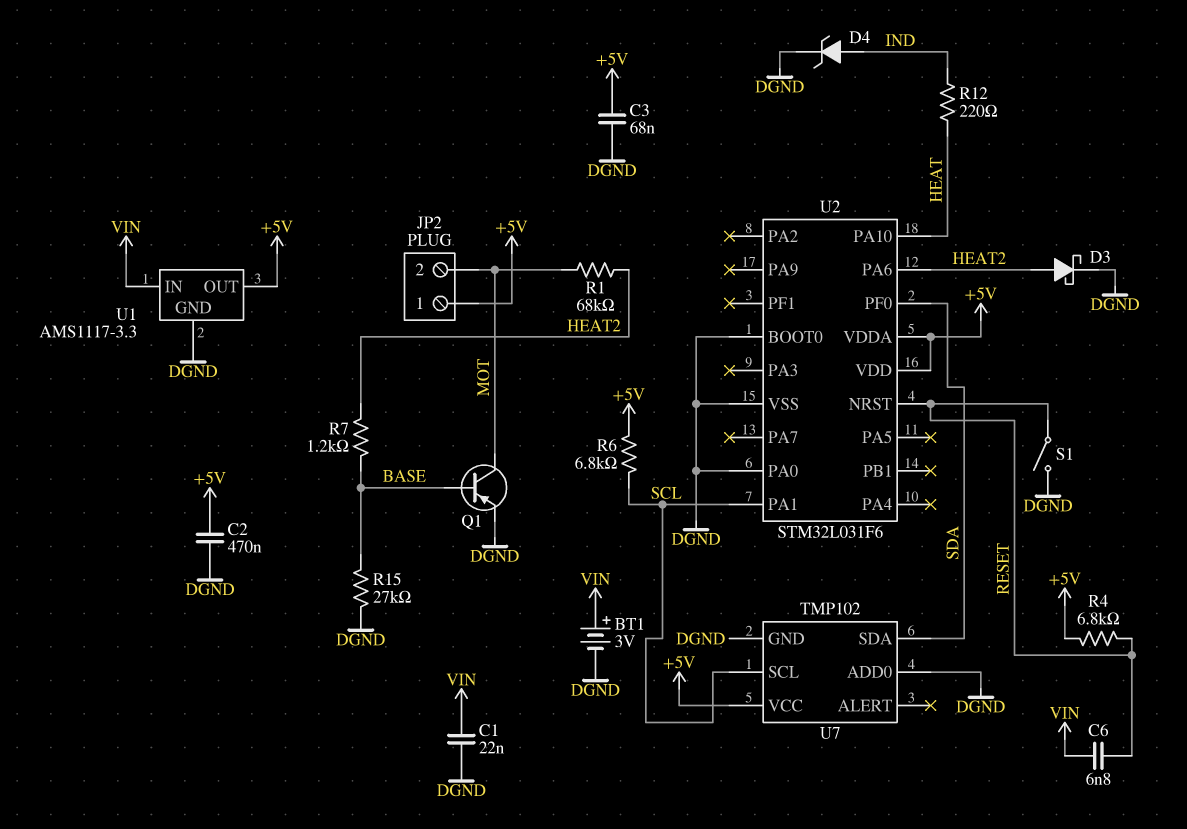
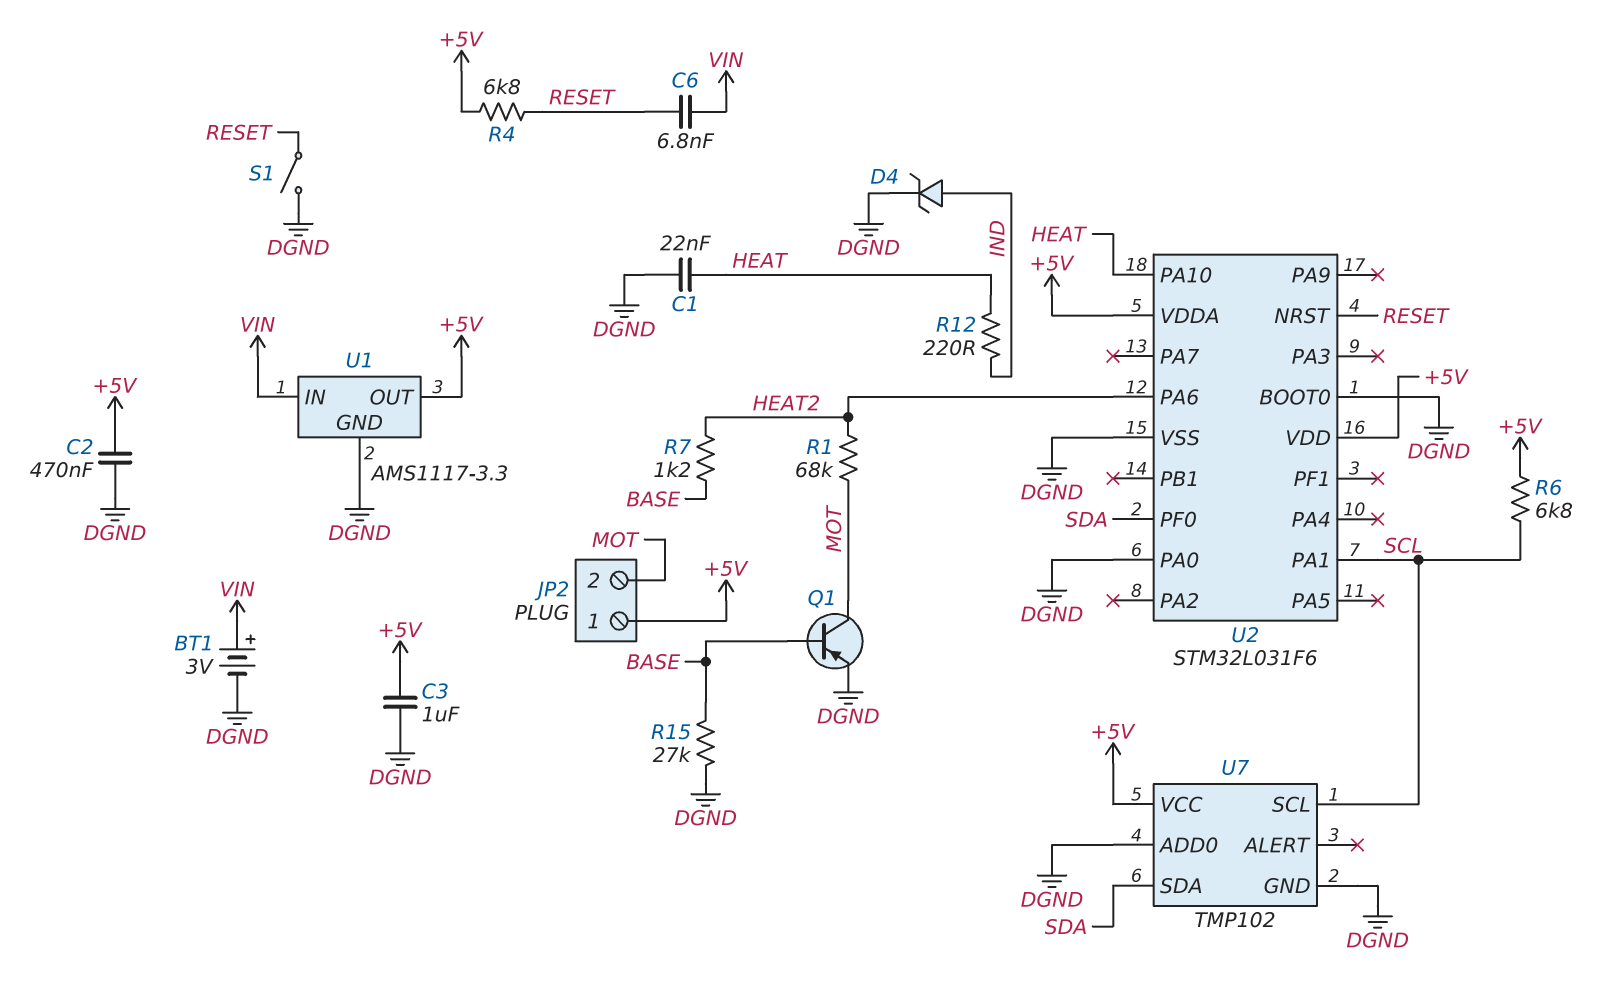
C1: 22nF (DGND, VIN) -> 22nF (DGND, HEAT)
C3: 68nF (+5V, DGND) -> 1uF (+5V, DGND)
D3: schottky (A HEAT2, K DGND) -> none

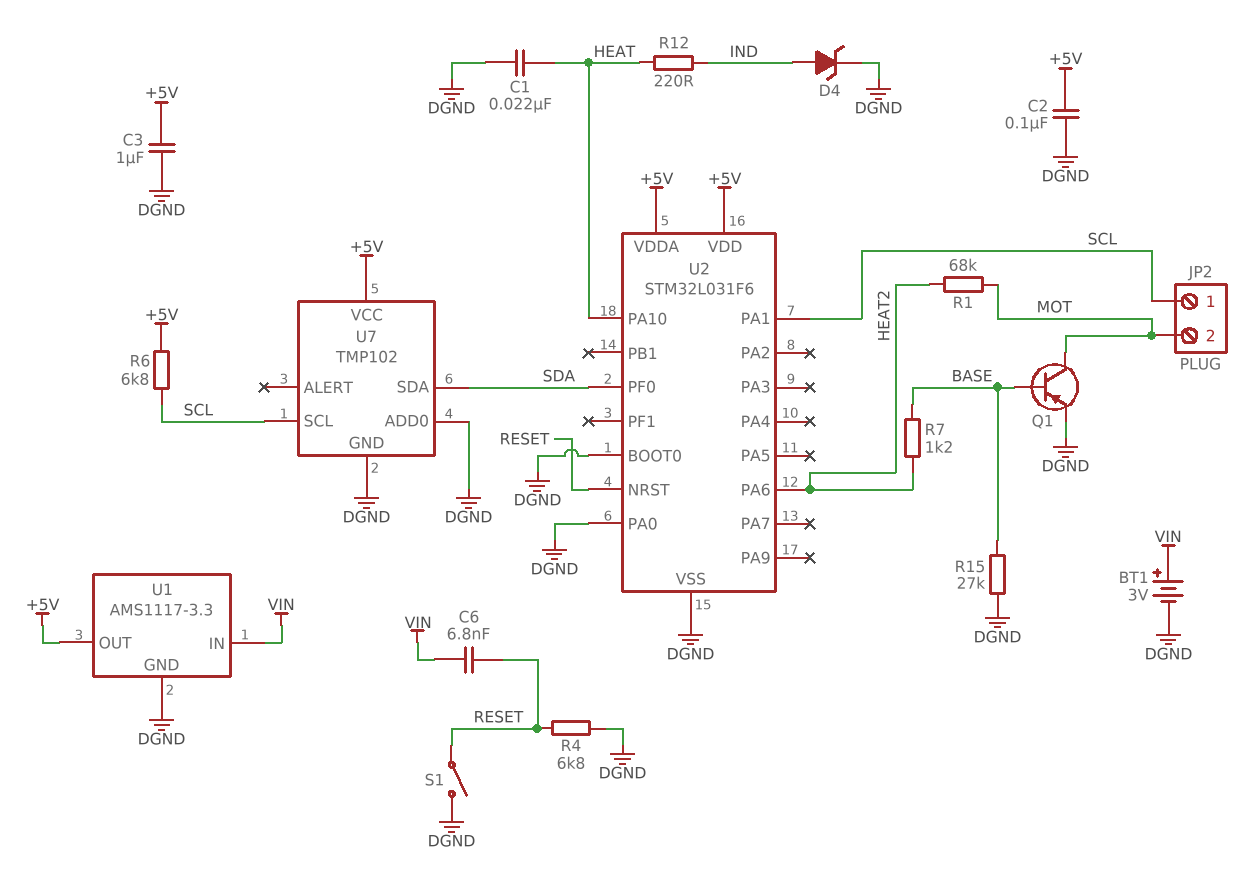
C2: 470nF (+5V, DGND) -> 100nF (+5V, DGND)
JP2 pin 1: +5V -> SCL
R4: 6.8k (+5V, RESET) -> 6.8k (DGND, RESET)

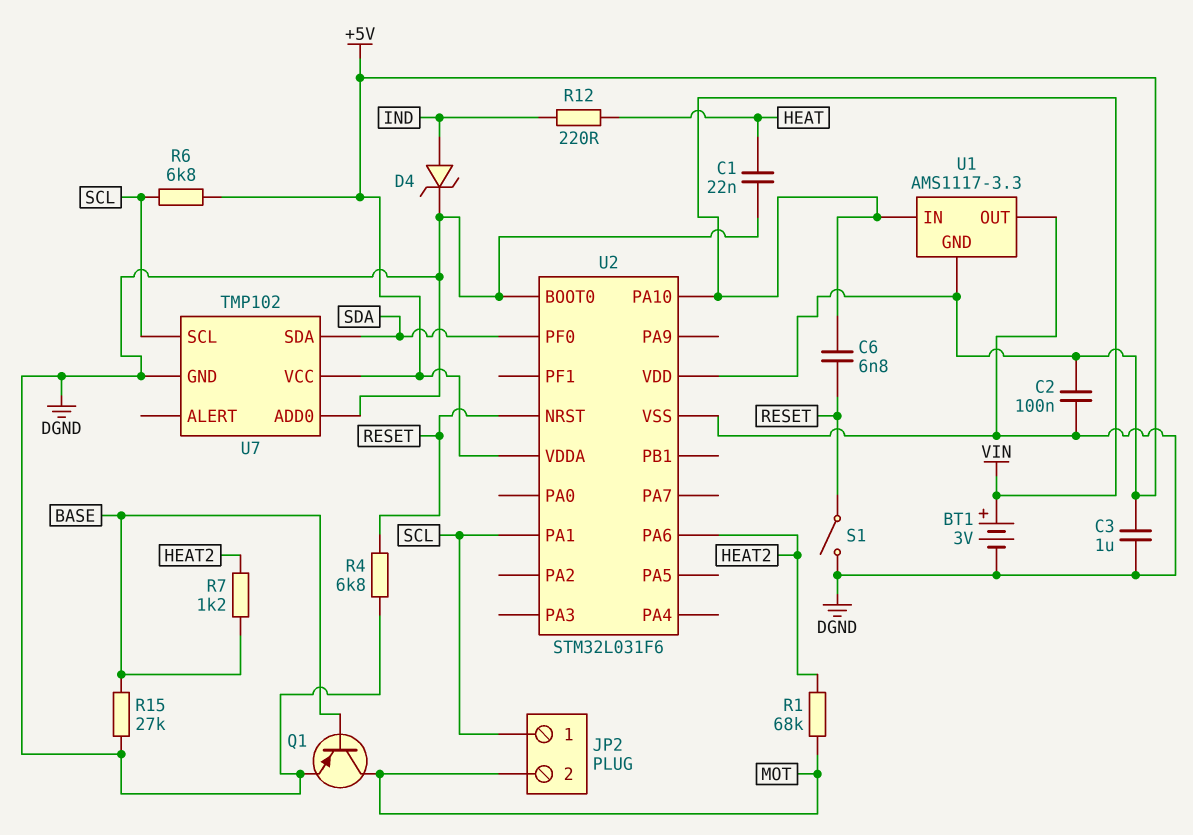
U1 pin GND: DGND -> +5V
U1 pin OUT: +5V -> DGND
U2 pin PA0: DGND -> none
U2 pin PA10: HEAT -> VIN

